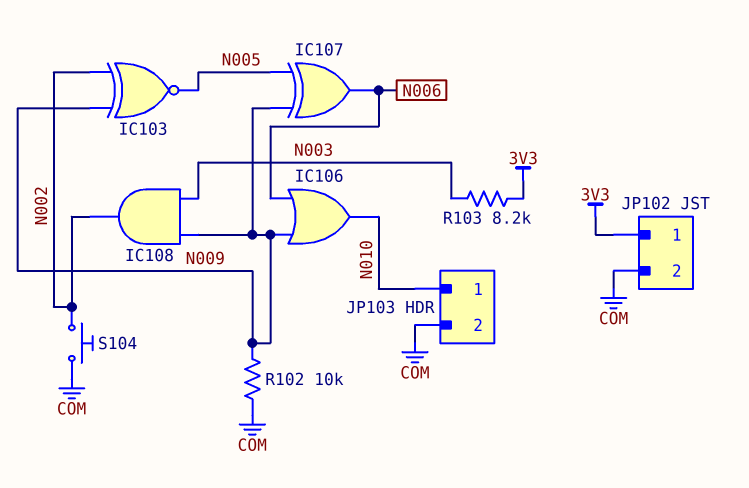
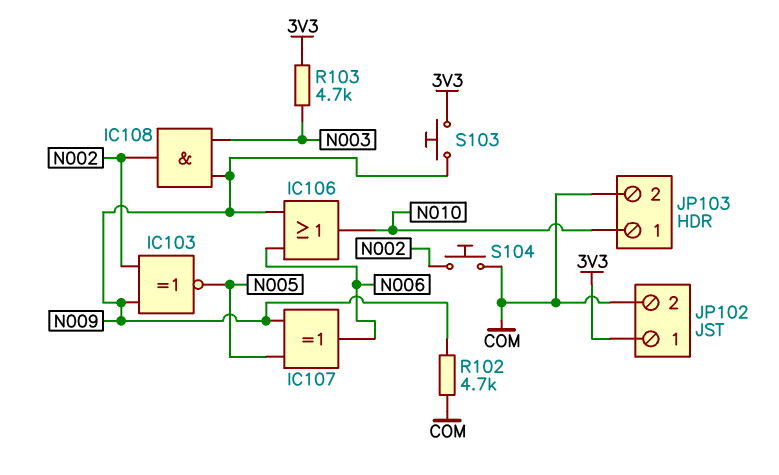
R102: 10k (COM, N009) -> 4.7k (COM, N009)
R103: 8.2k (3V3, N003) -> 4.7k (3V3, N003)
S103: none -> button (3V3, N009)

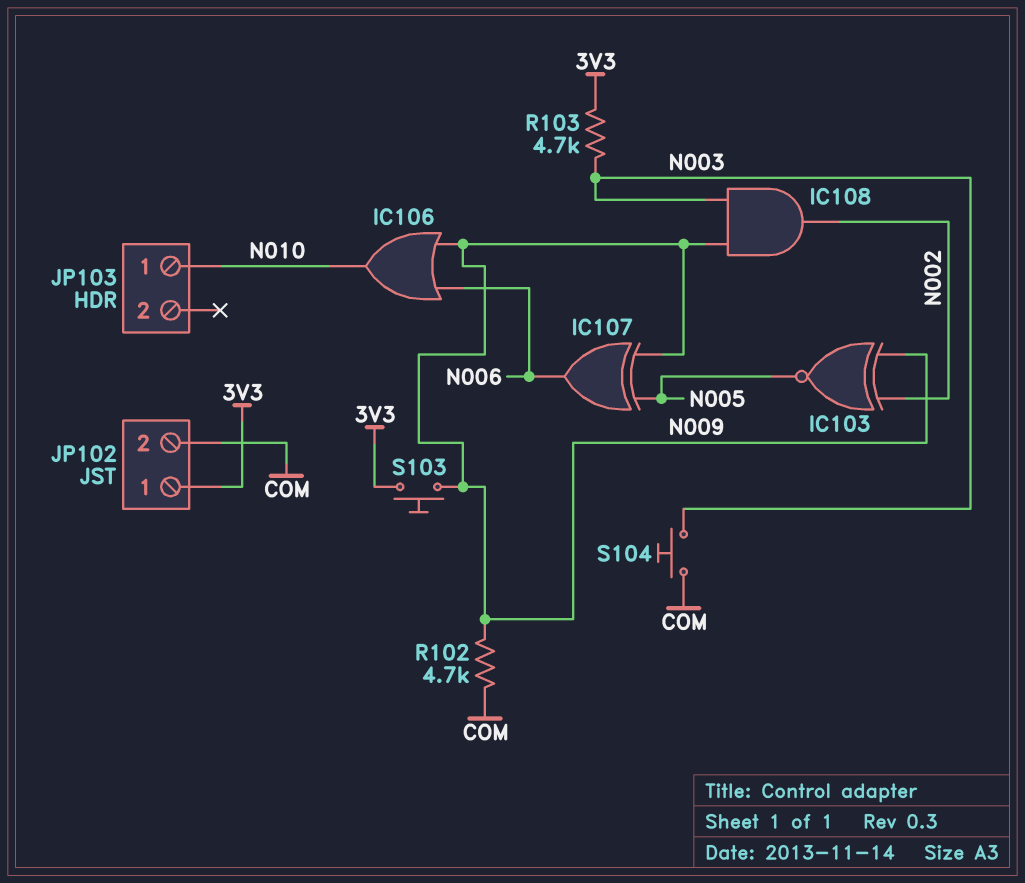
JP103 pin 2: COM -> none
S104: button (COM, N002) -> button (COM, N003)

